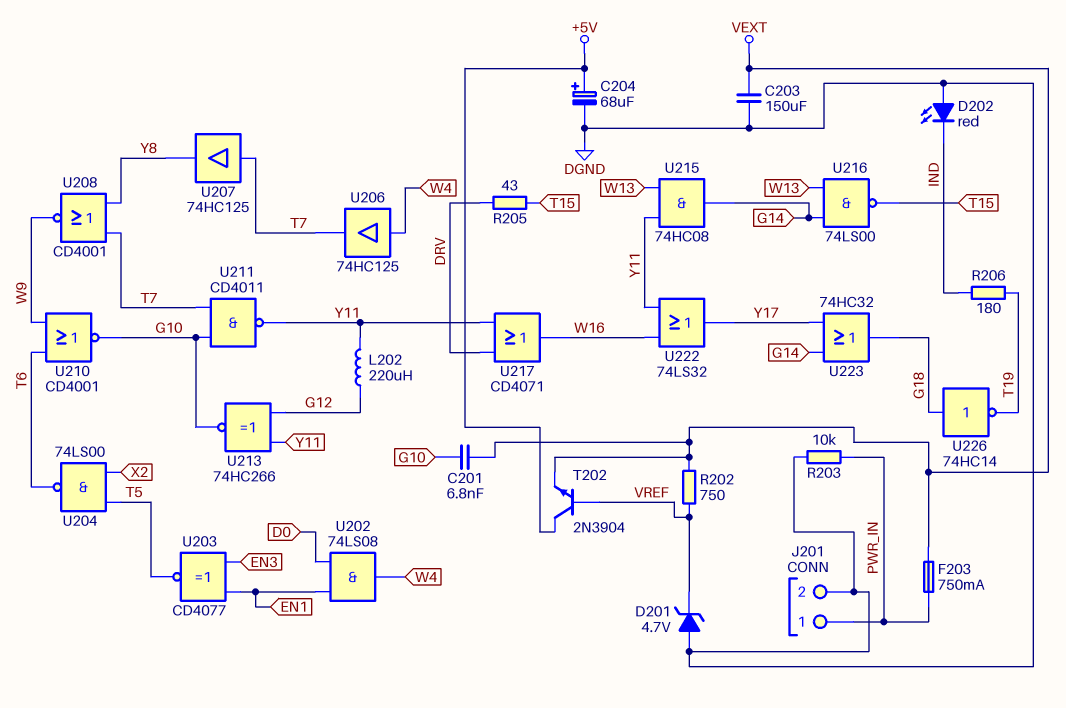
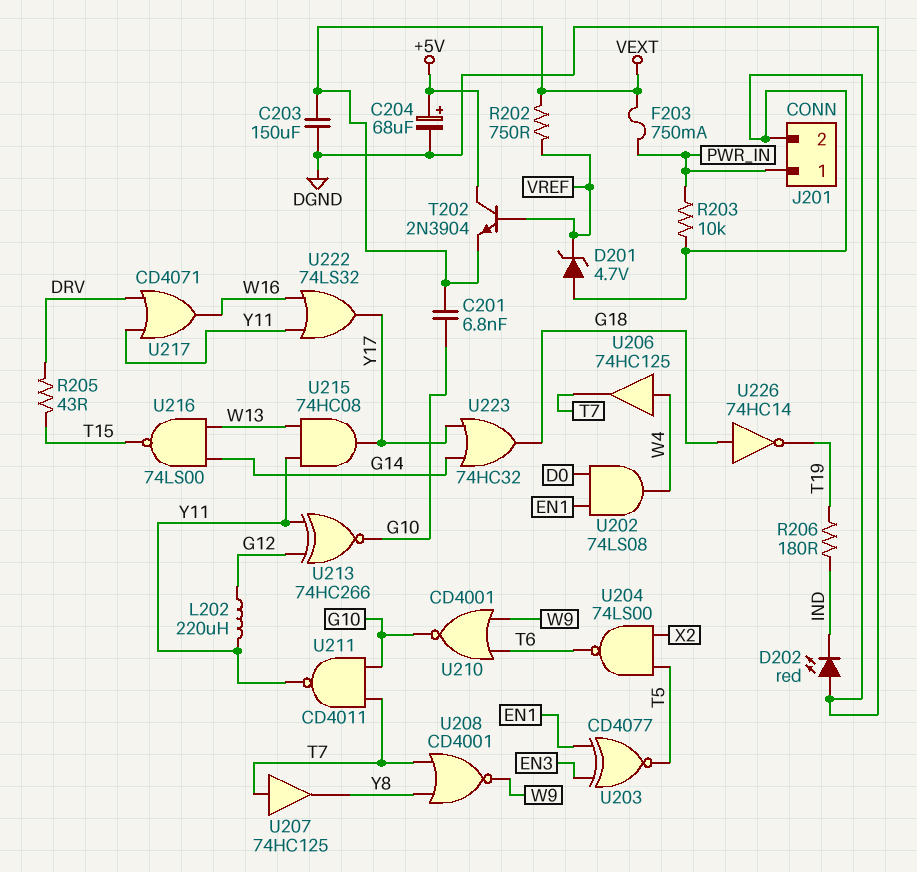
U215: AND 74HC08 (in W13, in Y11, out G14) -> AND 74HC08 (in W13, in Y11, out Y17)

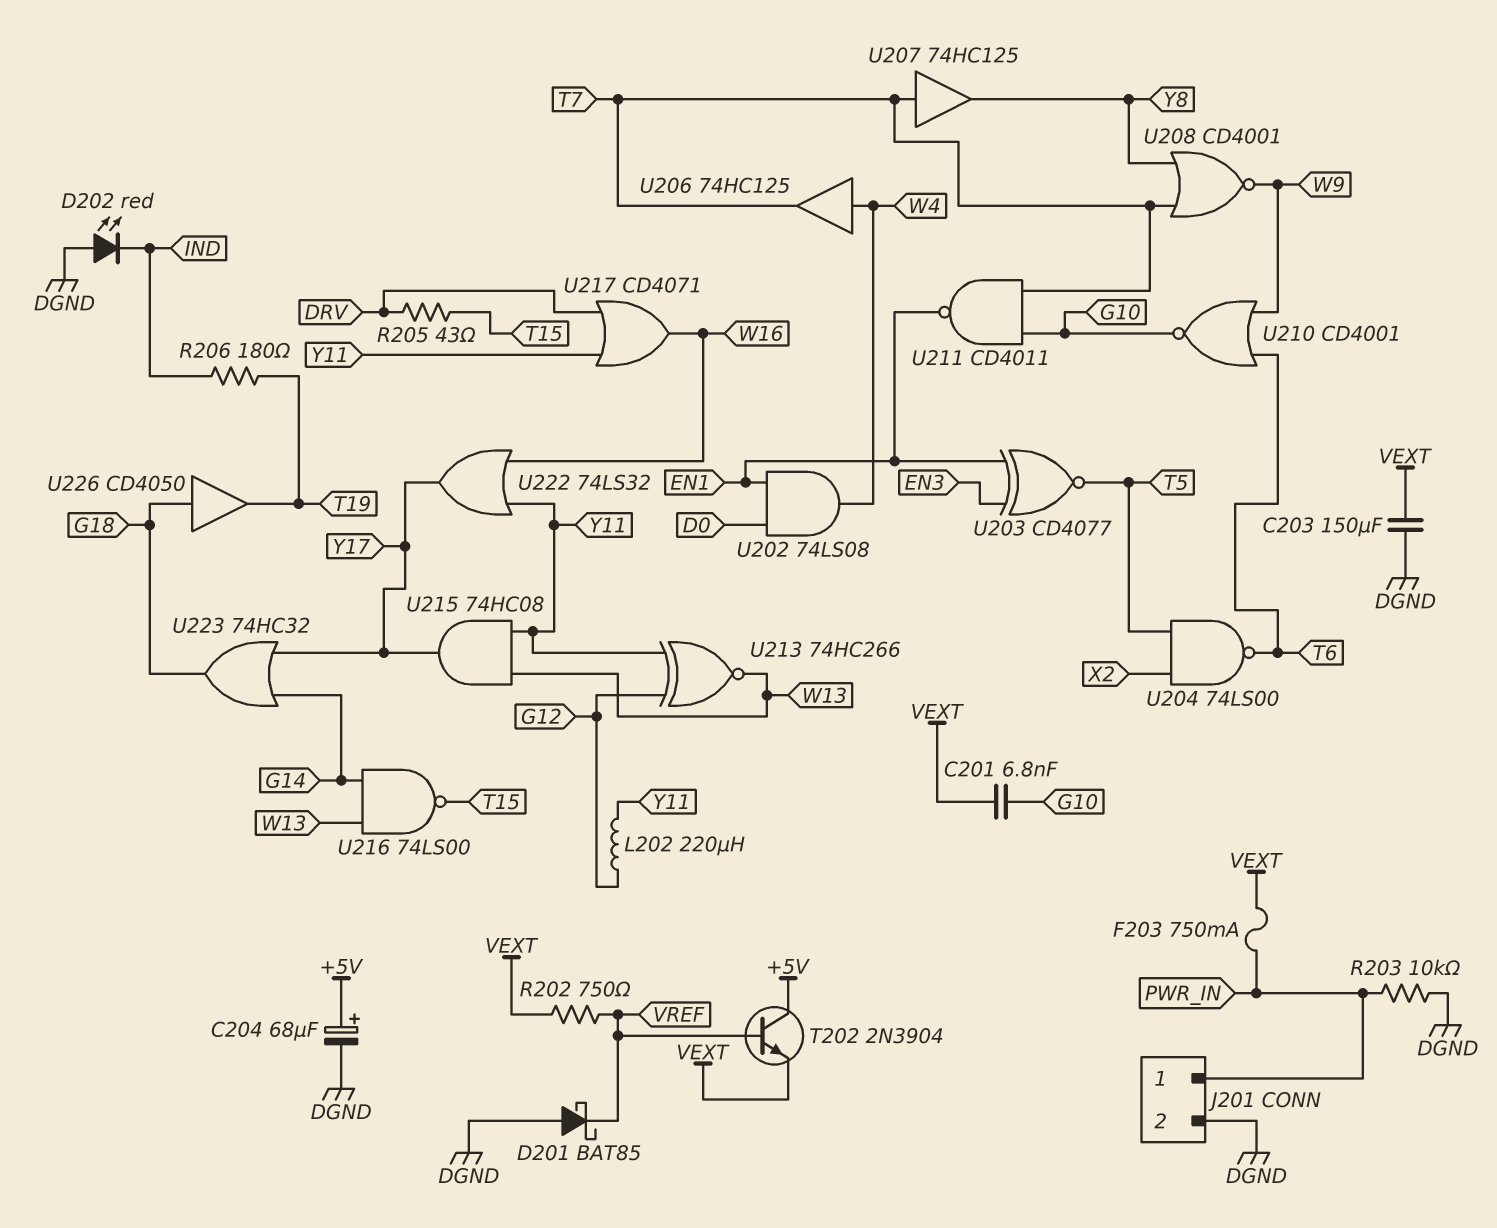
D201: zener 4.7V (A DGND, K VREF) -> schottky BAT85 (A DGND, K VREF)
U211: NAND CD4011 (in G10, in T7, out Y11) -> NAND CD4011 (in G10, in T7, out EN1)
U213: XNOR 74HC266 (in G12, in Y11, out G10) -> XNOR 74HC266 (in G12, in Y11, out W13)
U226: NOT 74HC14 (in G18, out T19) -> buffer CD4050 (in G18, out T19)

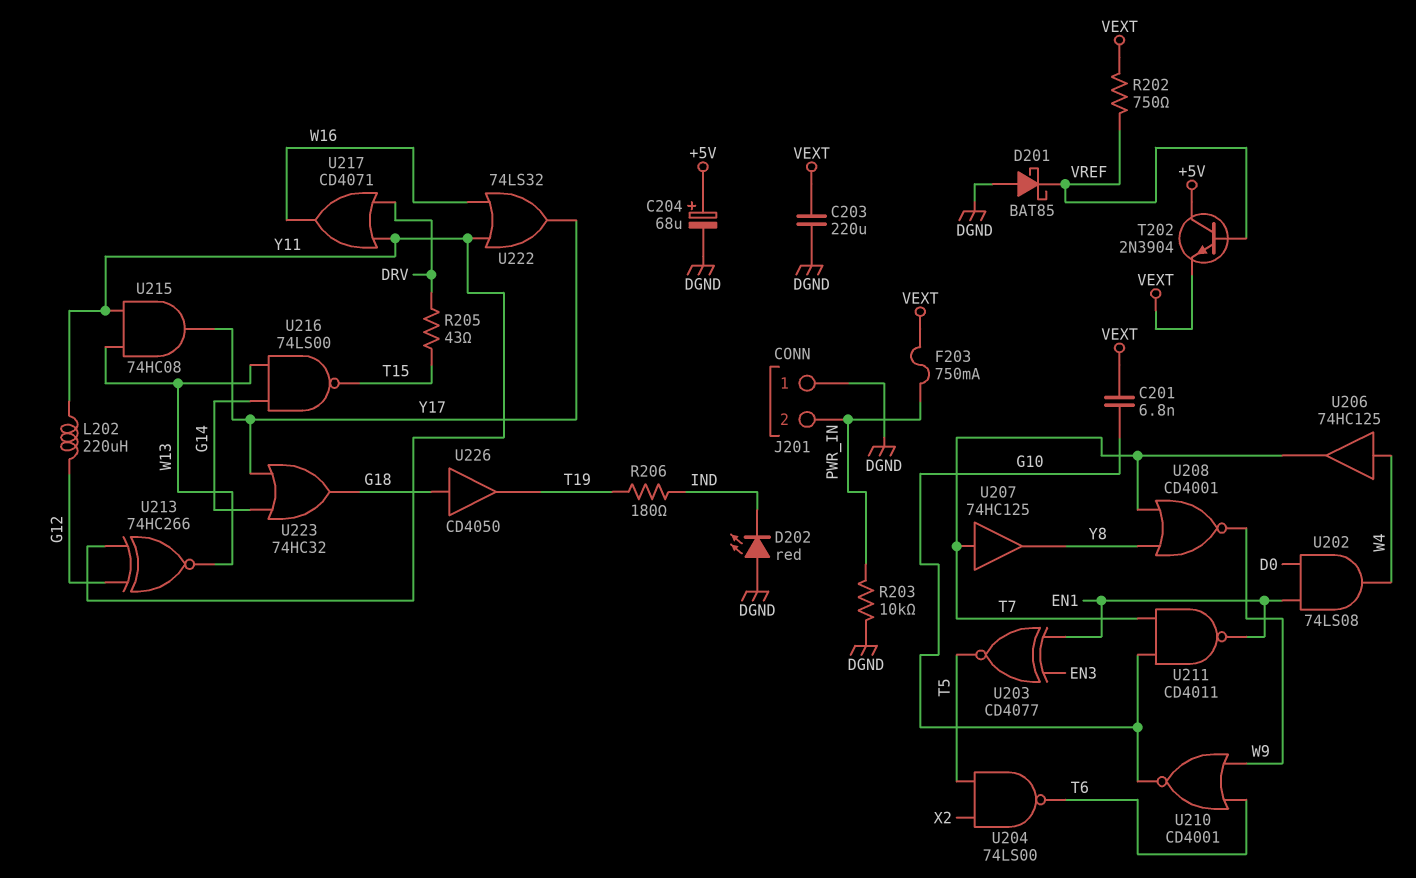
C203: 150uF (DGND, VEXT) -> 220uF (DGND, VEXT)
J201 pin 1: PWR_IN -> DGND
J201 pin 2: DGND -> PWR_IN

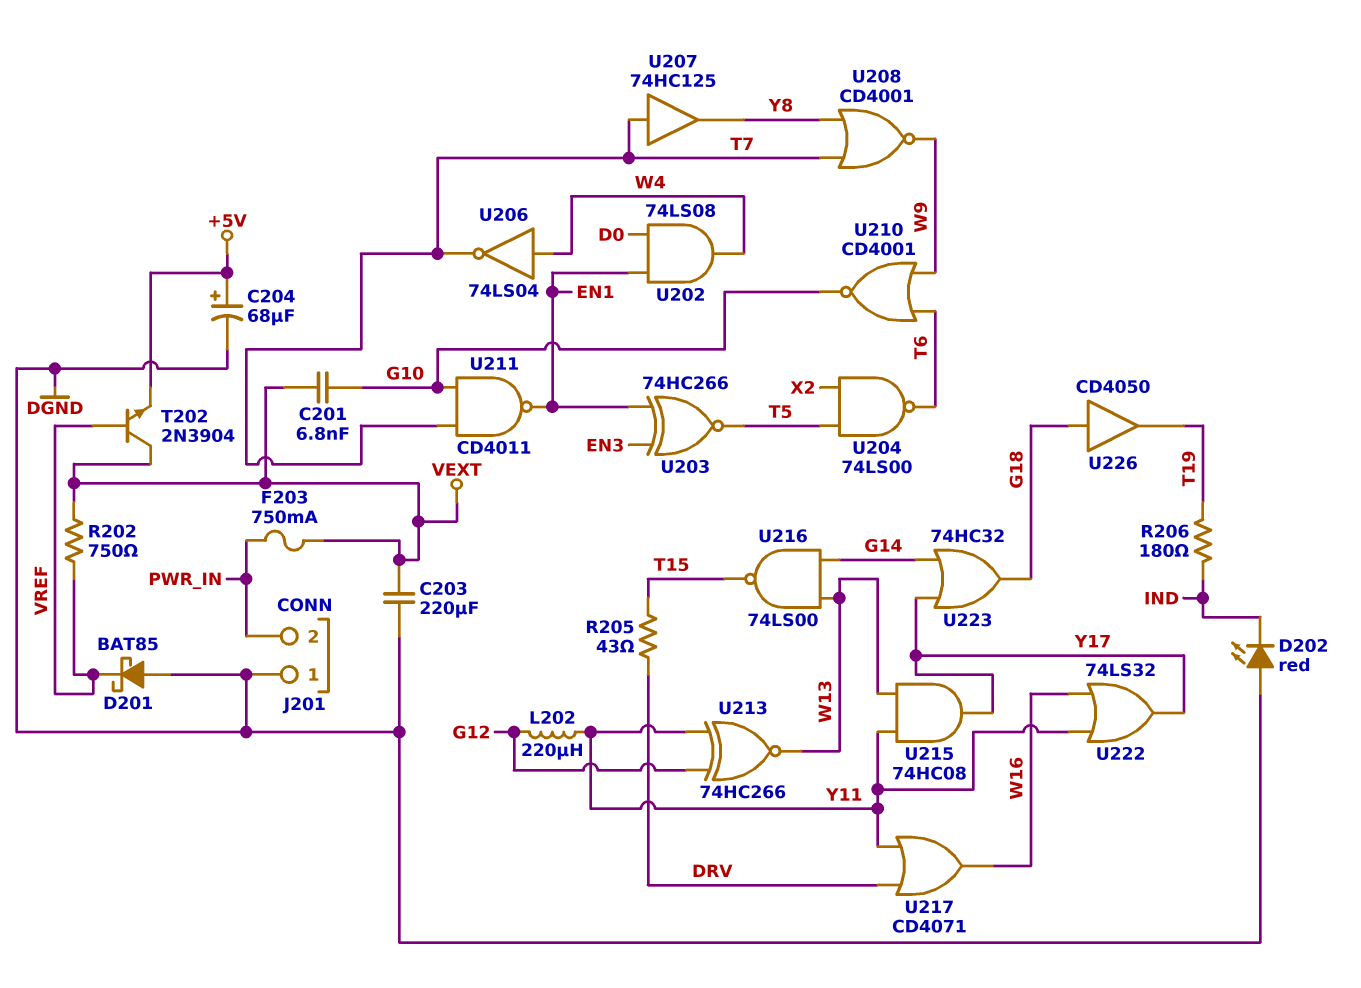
R203: 10k (DGND, PWR_IN) -> none
T202: NPN 2N3904 (B VREF, C +5V, E VEXT) -> NPN 2N3904 (B VREF, C VEXT, E +5V)
U203: XNOR CD4077 (in EN1, in EN3, out T5) -> XNOR 74HC266 (in EN1, in EN3, out T5)
U206: buffer 74HC125 (in W4, out T7) -> NOT 74LS04 (in W4, out T7)

